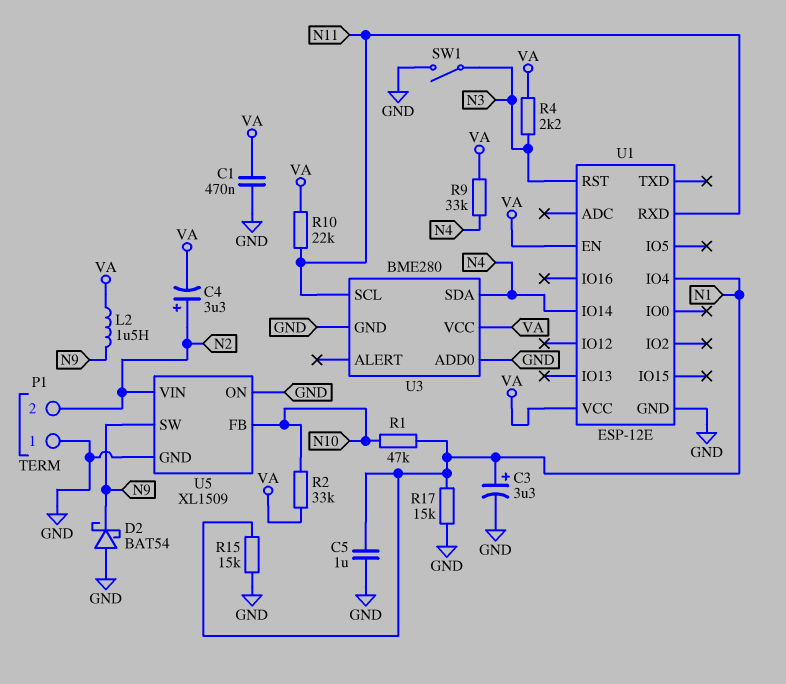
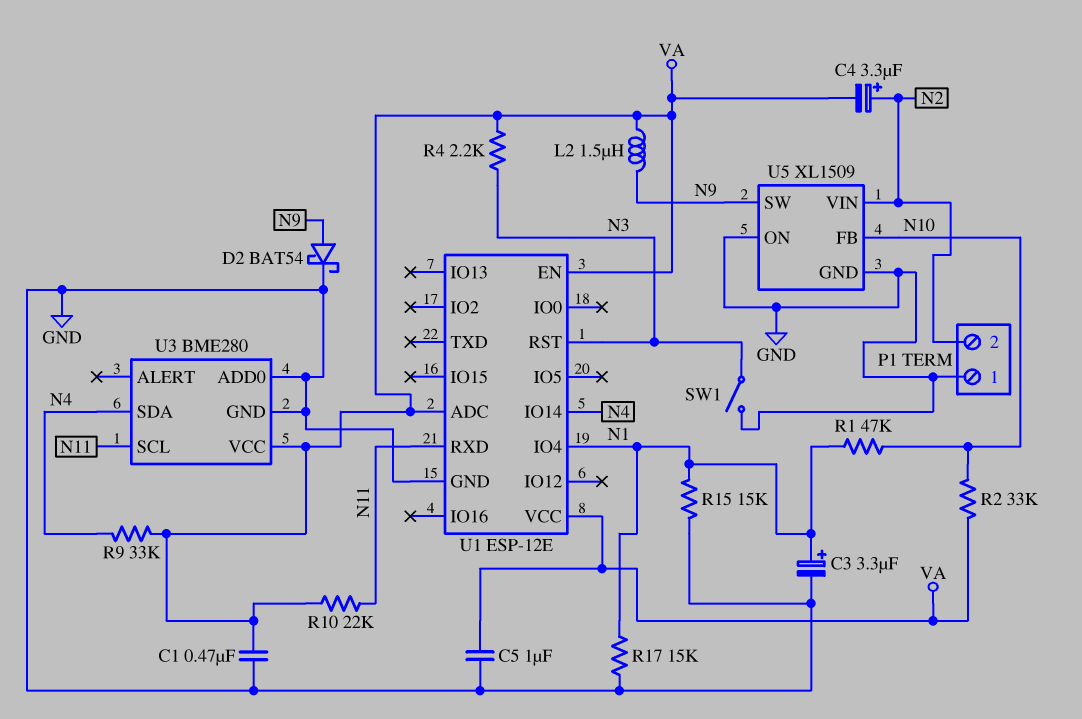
C5: 1uF (GND, N1) -> 1uF (GND, VA)
D2: schottky BAT54 (A GND, K N9) -> schottky BAT54 (A N9, K GND)
U1 pin ADC: none -> VA

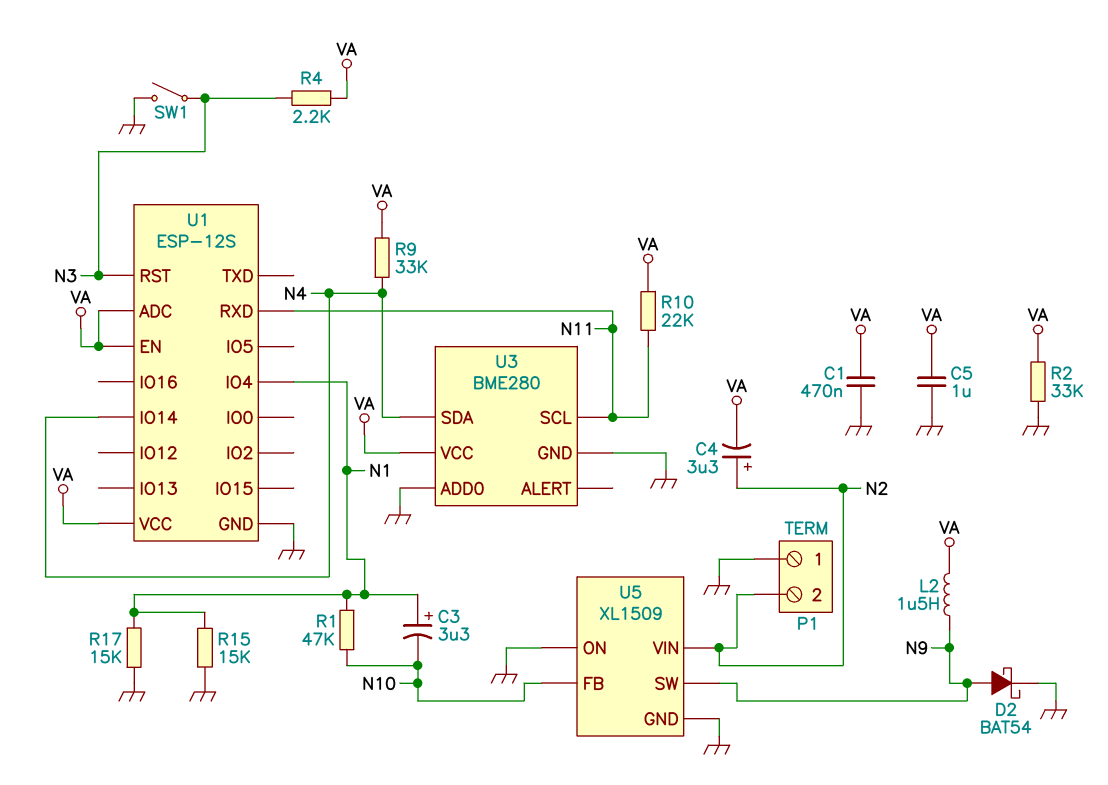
C3: 3.3uF (plus N1, minus GND) -> 3.3uF (plus N1, minus N10)
R2: 33k (N10, VA) -> 33k (GND, VA)
U1: ESP-12E -> ESP-12S

